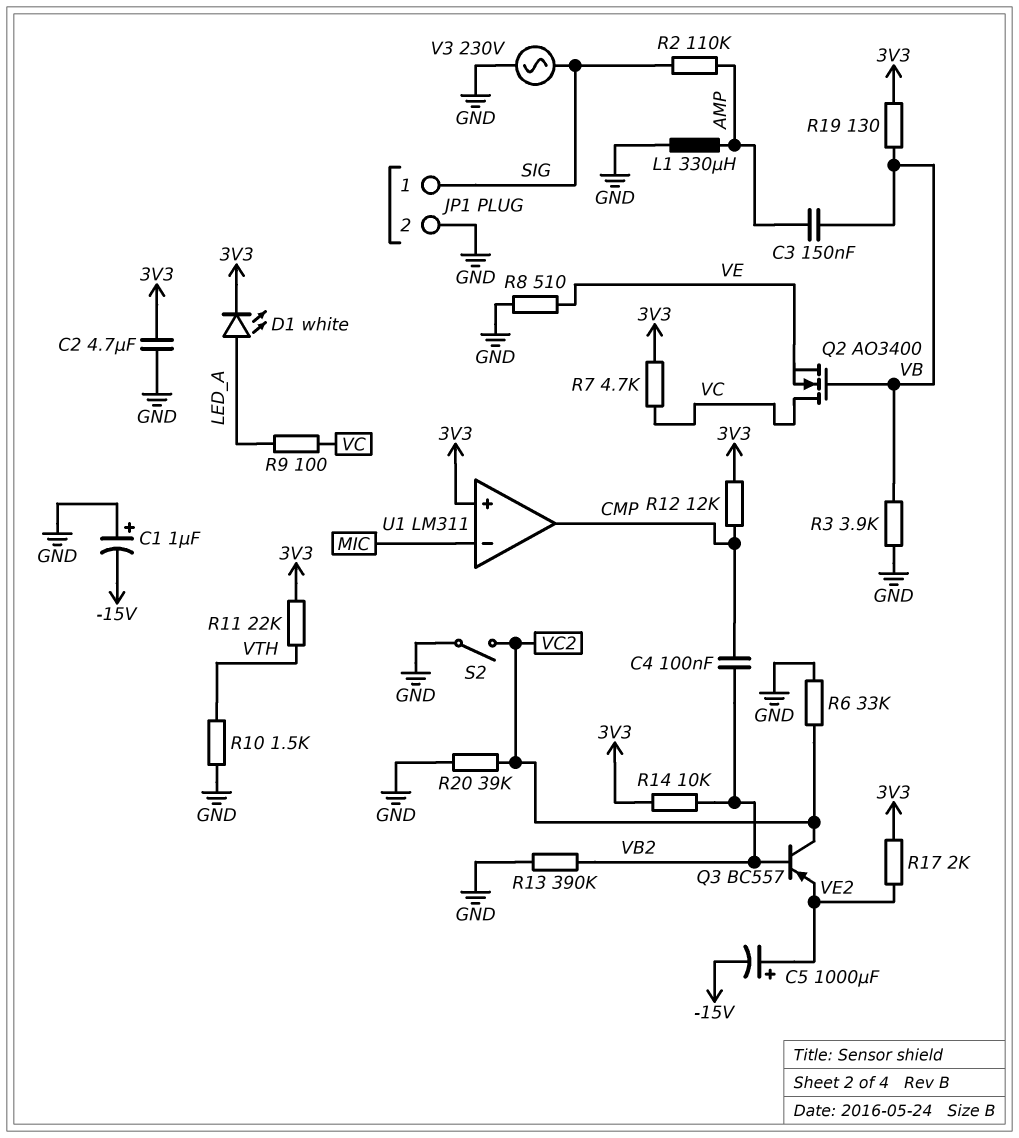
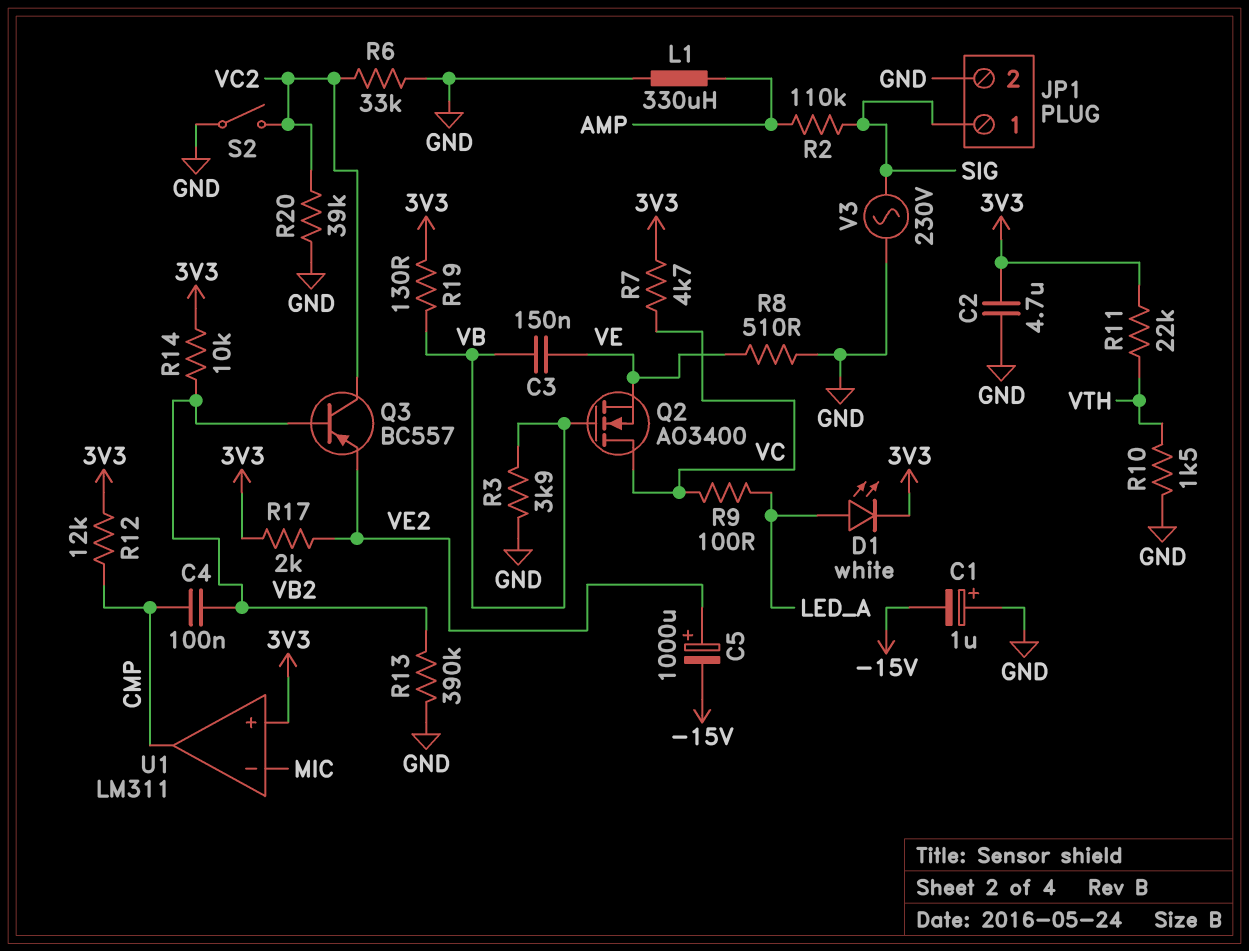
C3: 150nF (AMP, VB) -> 150nF (VB, VE)

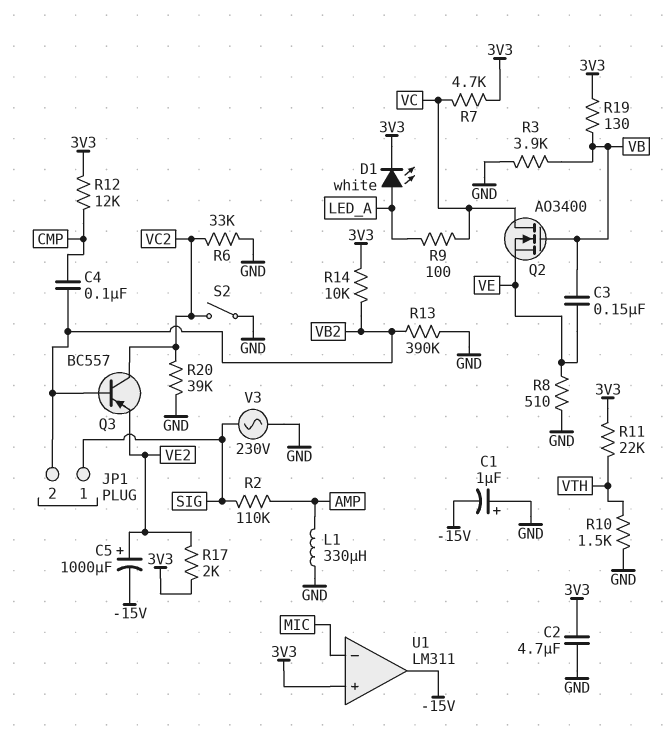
JP1 pin 2: GND -> VB2
U1 pin out: CMP -> -15V

